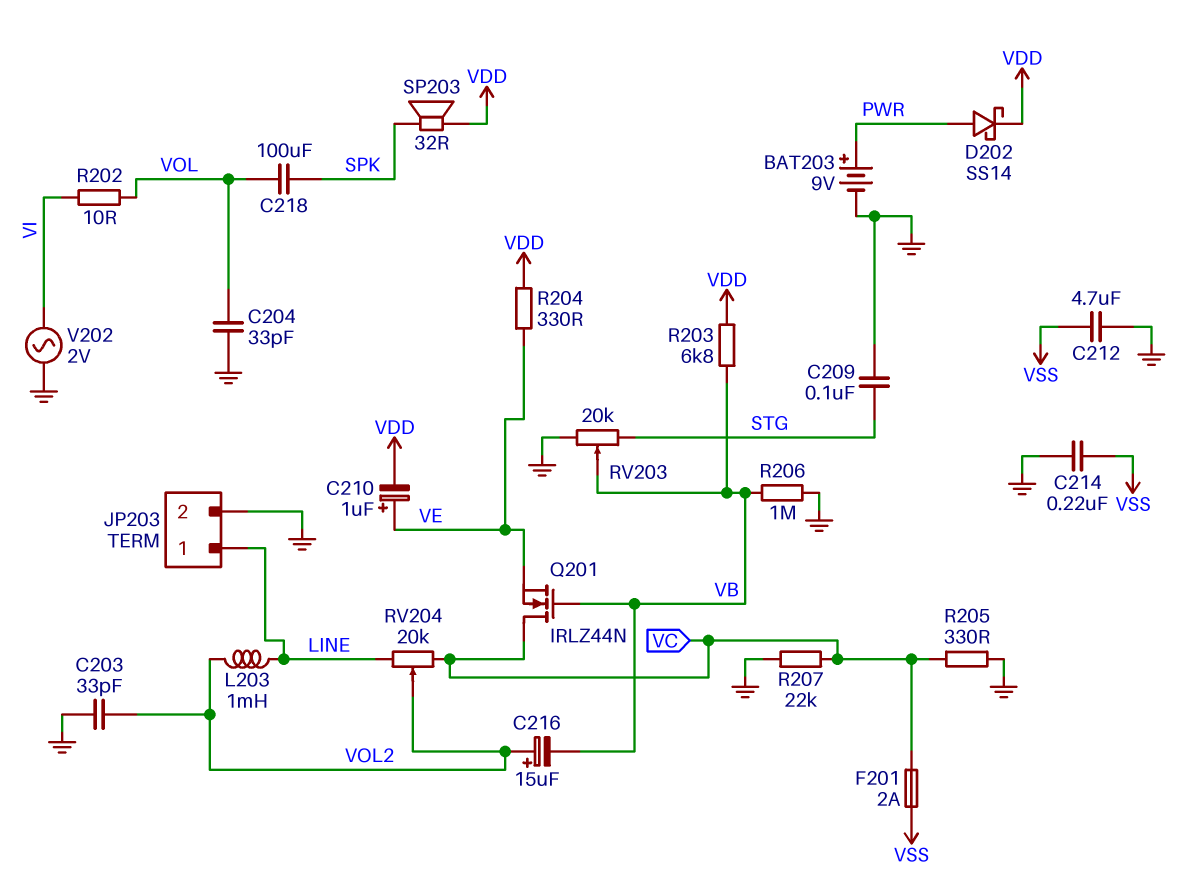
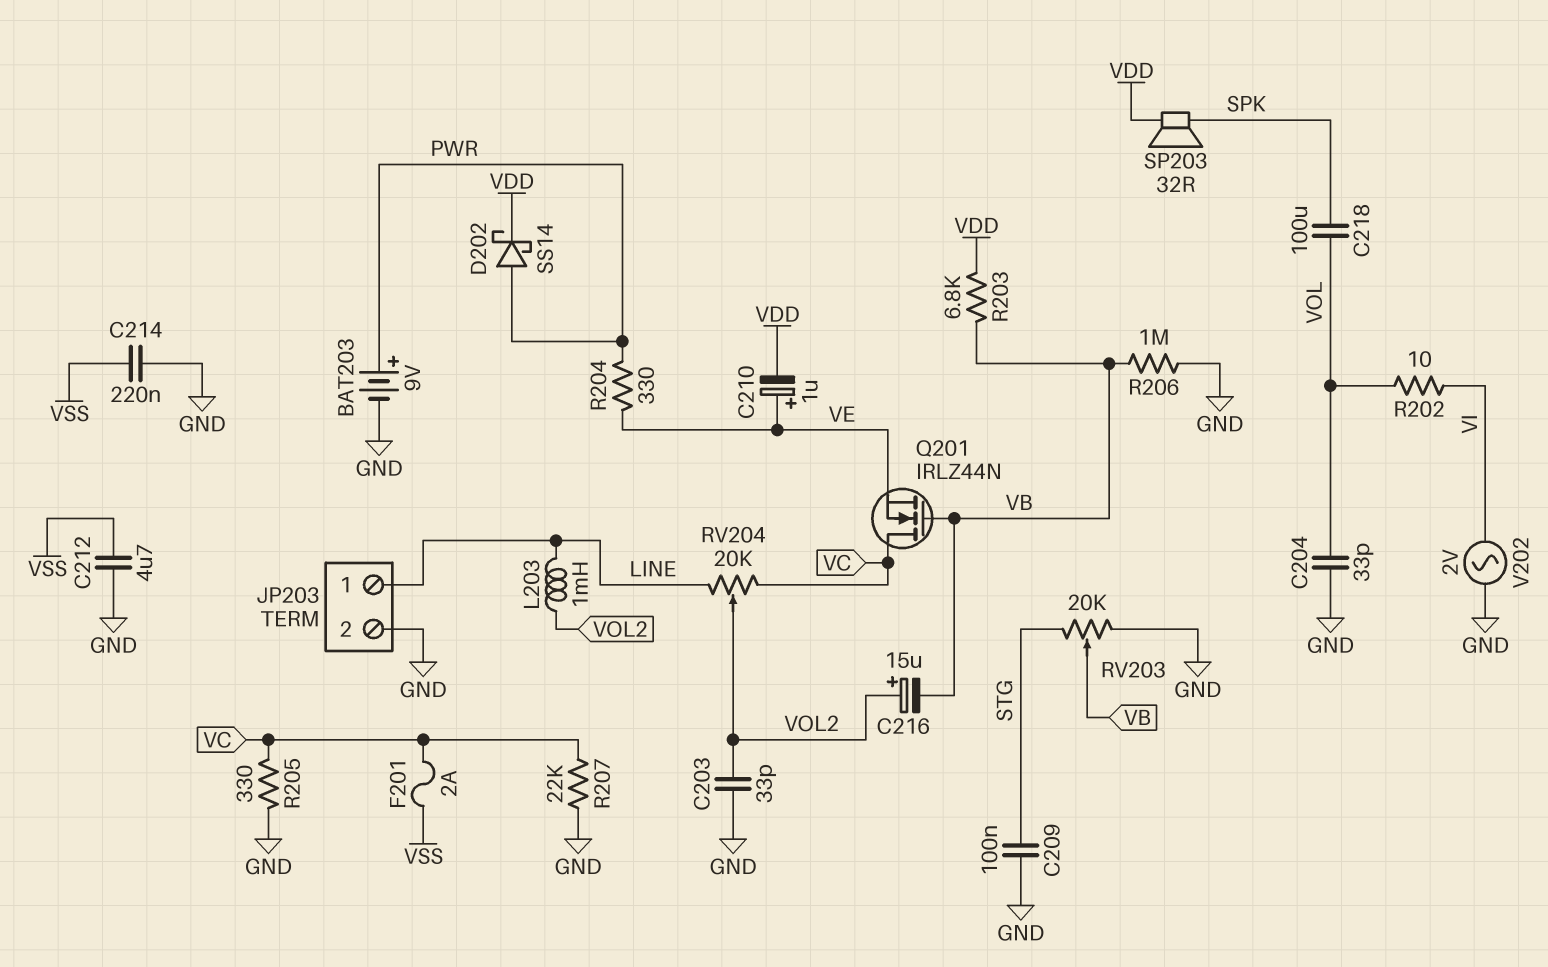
R204: 330 (VDD, VE) -> 330 (PWR, VE)

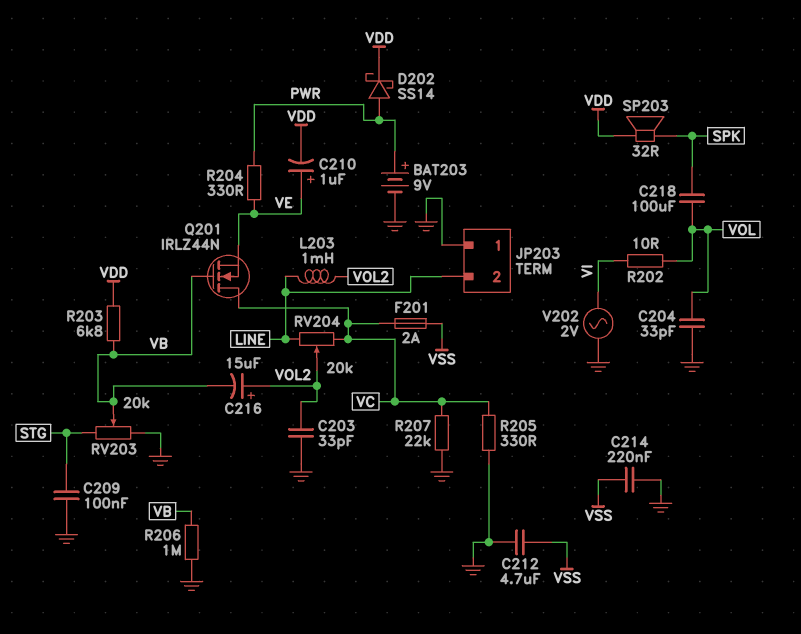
JP203 pin 1: LINE -> GND
JP203 pin 2: GND -> LINE

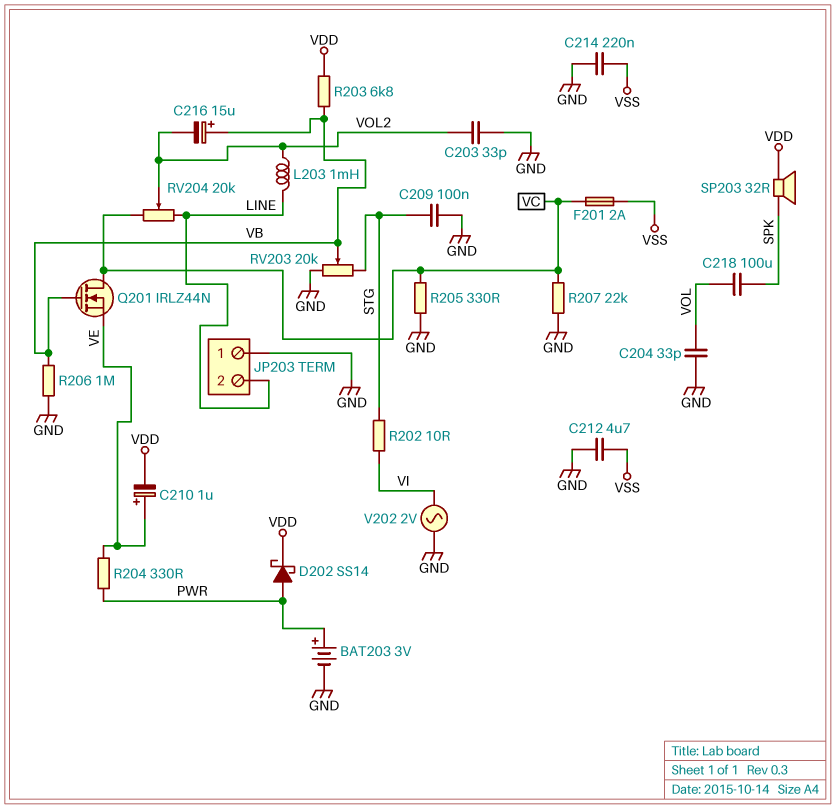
BAT203: 9V (plus PWR, minus GND) -> 3V (plus PWR, minus GND)
C216: 15uF (plus VOL2, minus VB) -> 15uF (plus VB, minus VOL2)
R202: 10 (VI, VOL) -> 10 (STG, VI)

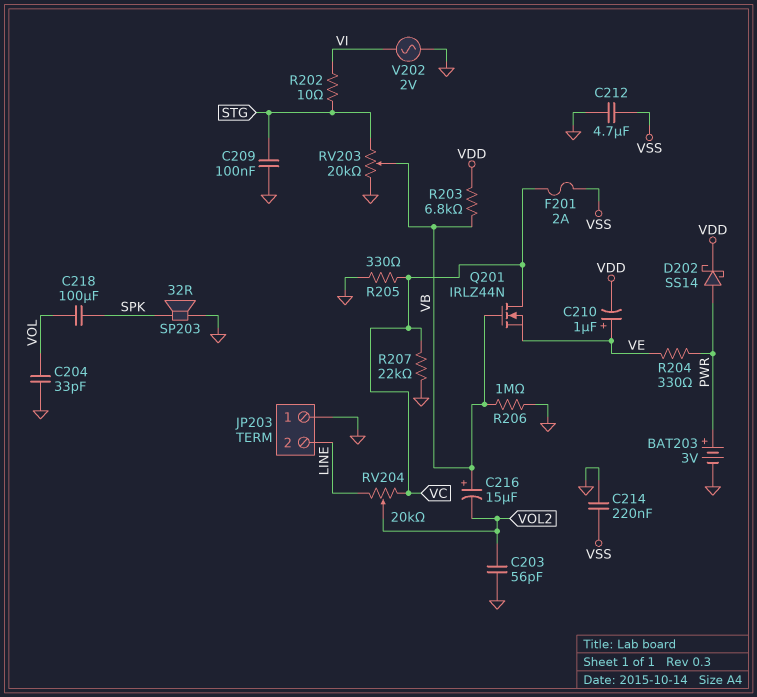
C203: 33pF (GND, VOL2) -> 56pF (GND, VOL2)
L203: 1mH (LINE, VOL2) -> none
SP203: speaker 32R (SPK, VDD) -> speaker 32R (GND, SPK)

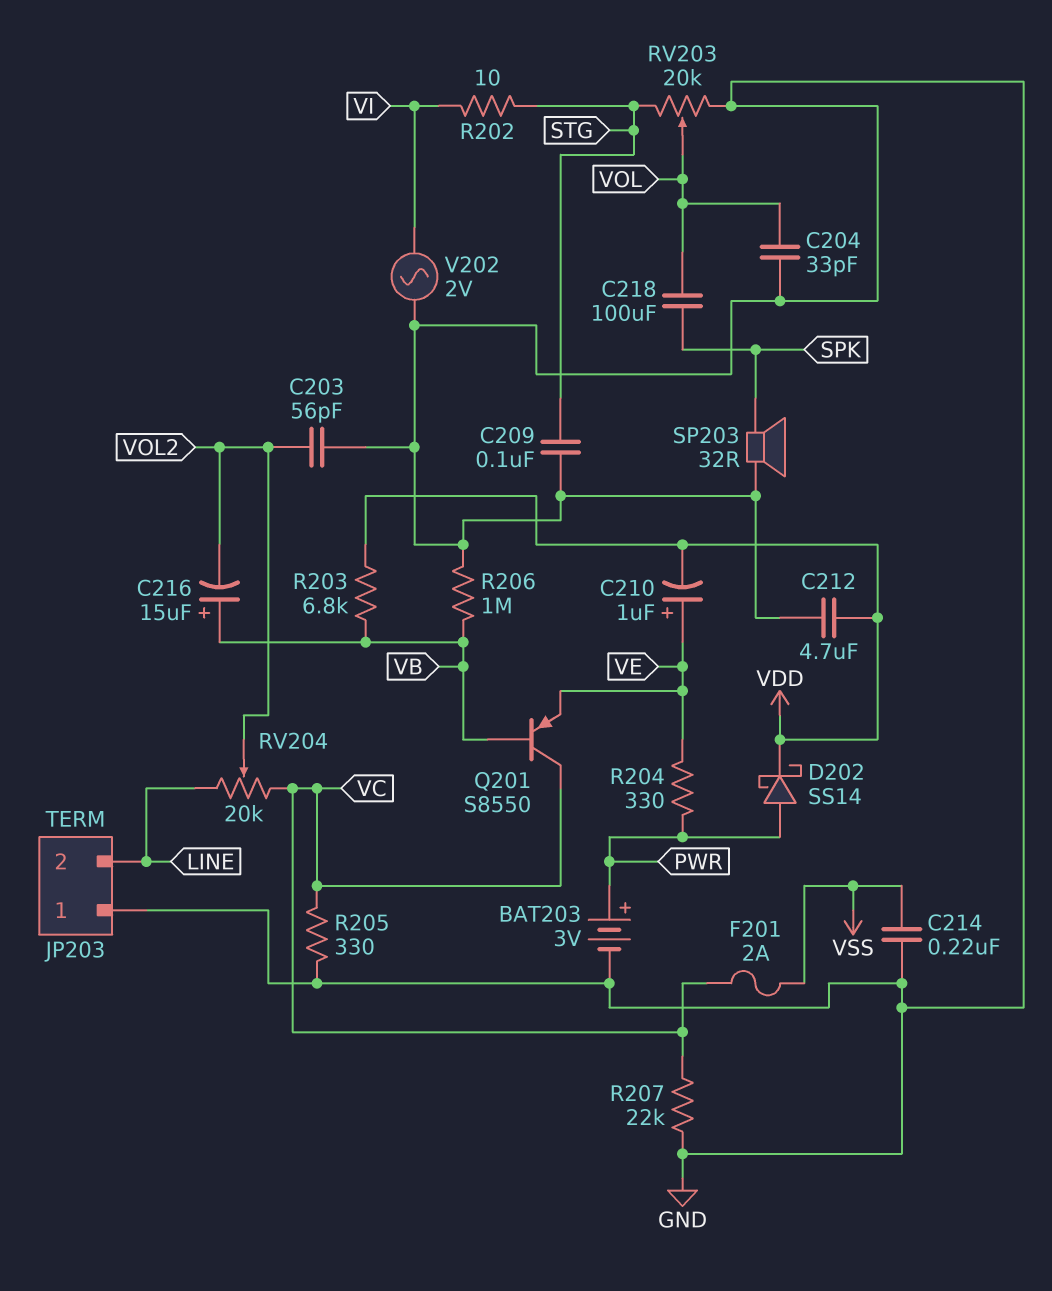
C212: 4.7uF (GND, VSS) -> 4.7uF (GND, VDD)
Q201: NMOS IRLZ44N (G VB, D VC, S VE) -> PNP S8550 (B VB, C VC, E VE)
RV203: 20k (GND, STG, wiper VB) -> 20k (GND, STG, wiper VOL)

